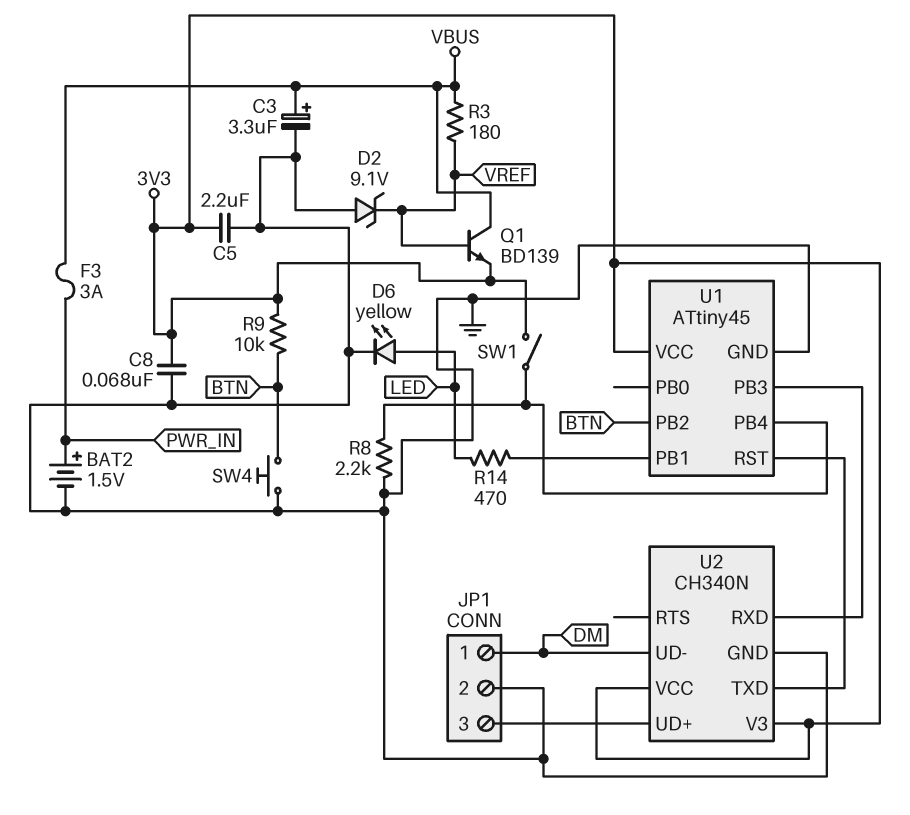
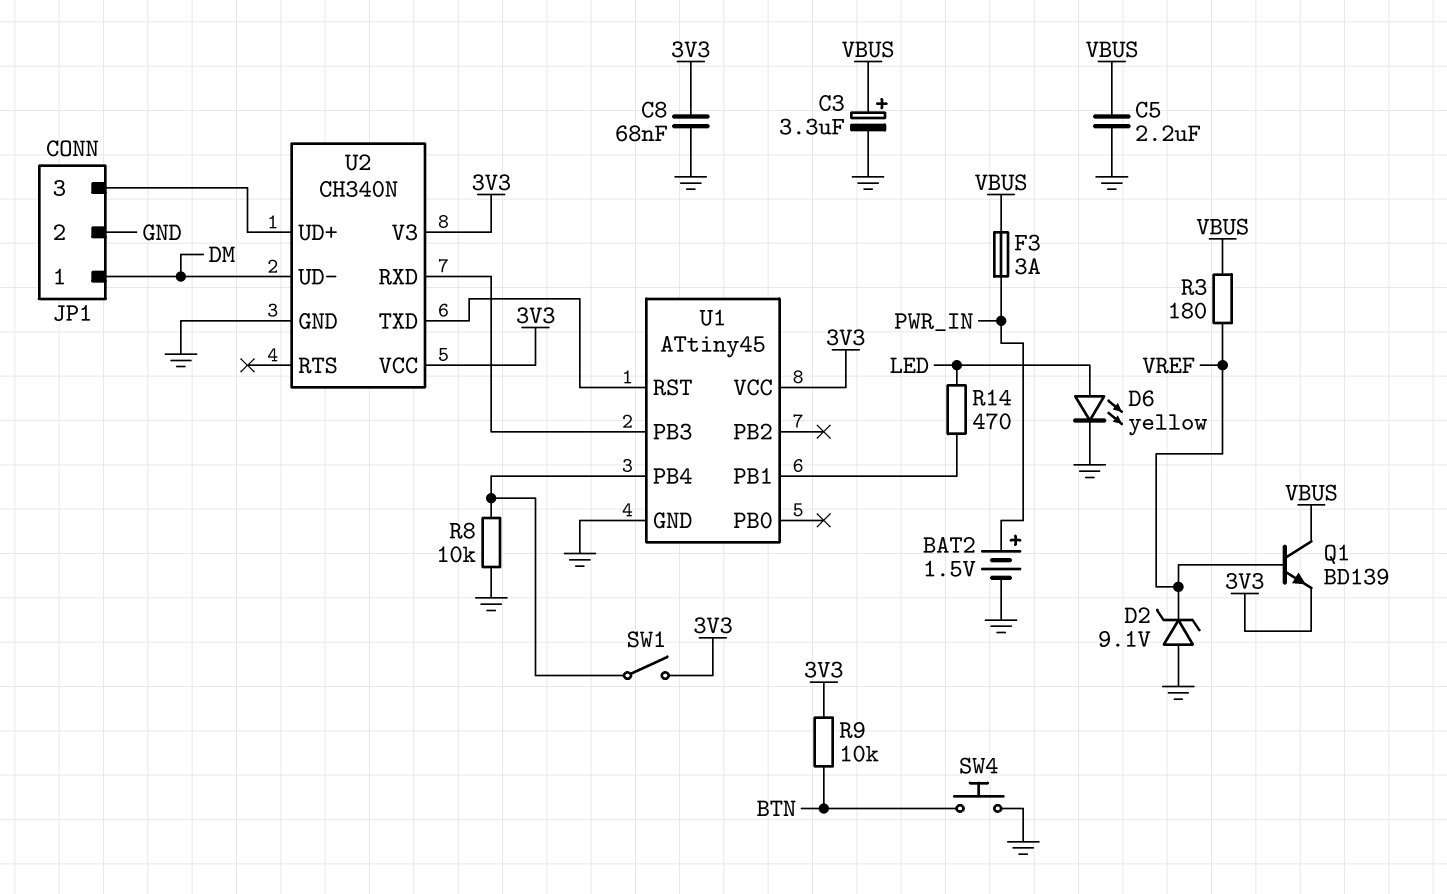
C5: 2.2uF (3V3, GND) -> 2.2uF (GND, VBUS)
R8: 2.2k (GND, U1/PB4) -> 10k (GND, U1/PB4)
U1 pin PB2: BTN -> none

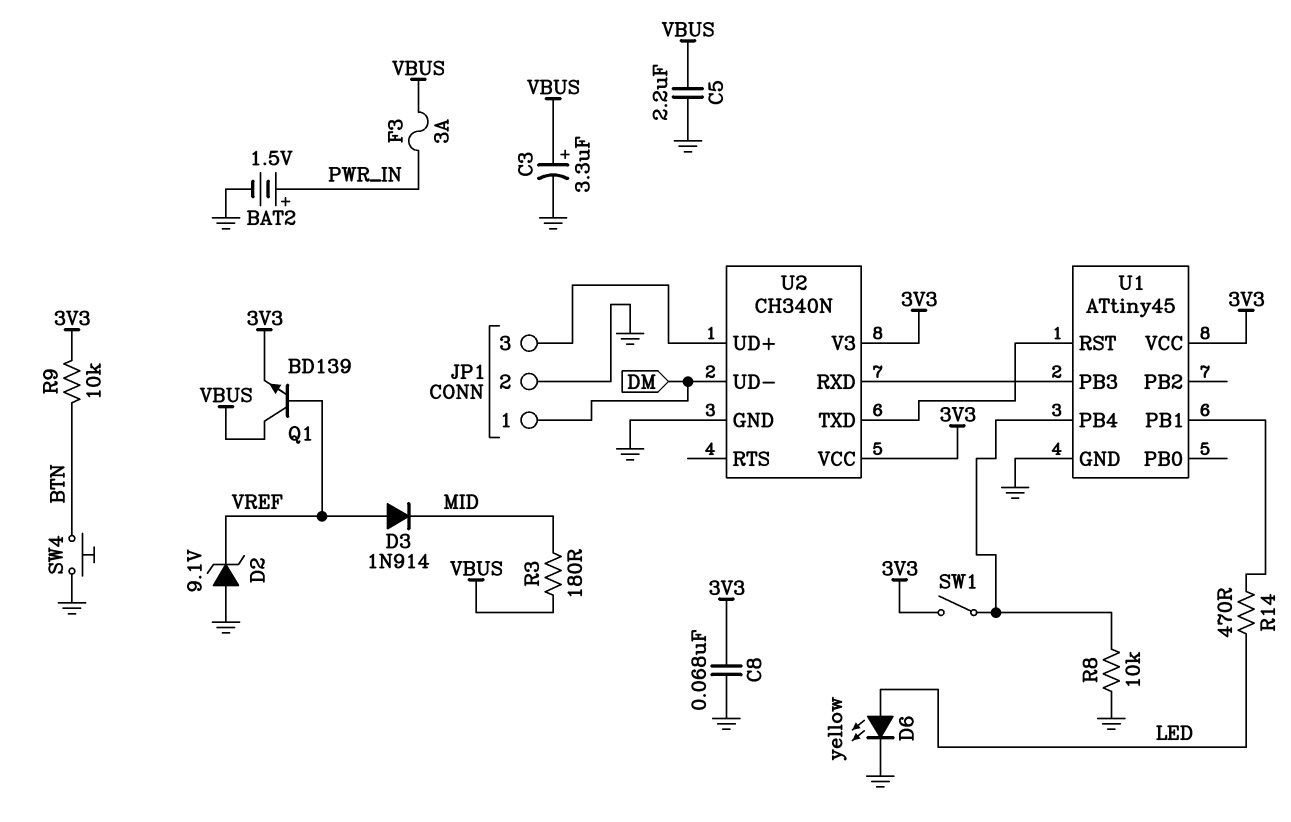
D3: none -> diode 1N914 (A VREF, K MID)
R3: 180 (VBUS, VREF) -> 180 (MID, VBUS)

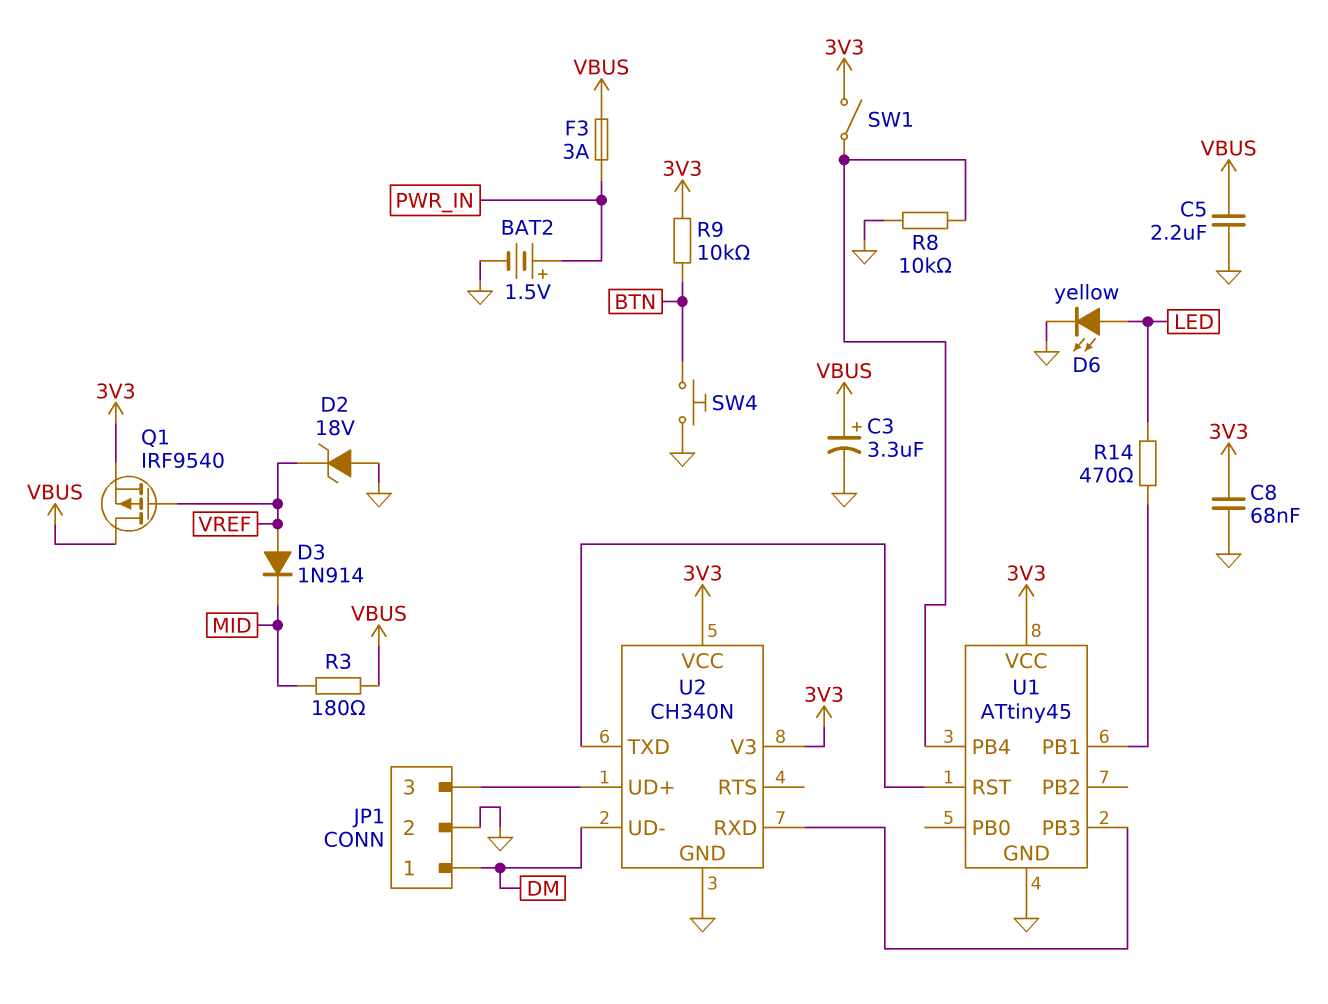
D2: zener 9.1V (A GND, K VREF) -> zener 18V (A GND, K VREF)
Q1: NPN BD139 (B VREF, C VBUS, E 3V3) -> PMOS IRF9540 (G VREF, D VBUS, S 3V3)

